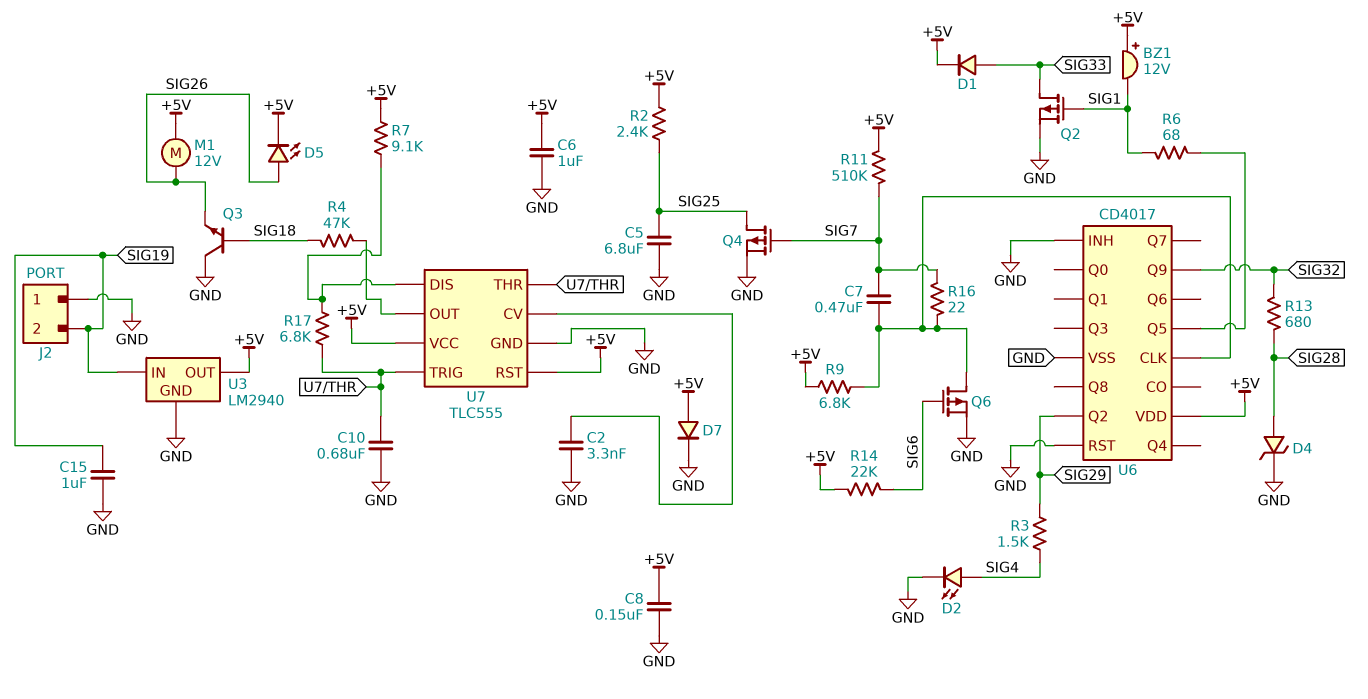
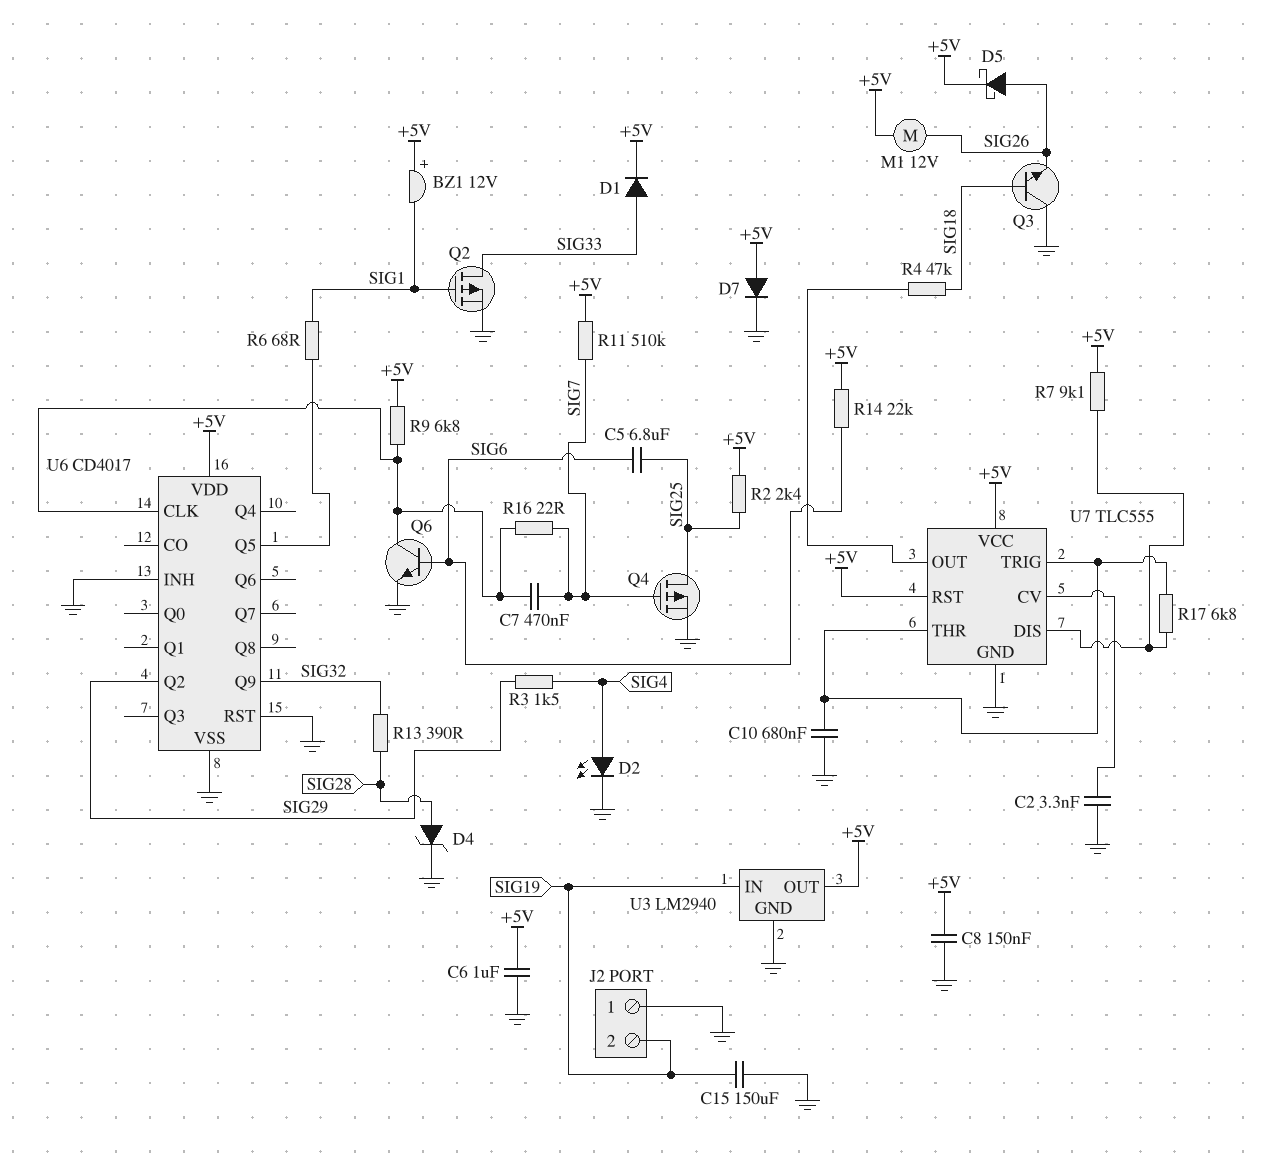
C5: 6.8uF (GND, SIG25) -> 6.8uF (SIG6, SIG25)
C15: 1uF (GND, SIG19) -> 150uF (GND, SIG19)
D5: LED (A SIG26, K +5V) -> schottky (A SIG26, K +5V)
Q6: PMOS (G SIG6, D U6/CLK, S GND) -> NPN (B SIG6, C U6/CLK, E GND)
R13: 680 (SIG28, SIG32) -> 390 (SIG28, SIG32)

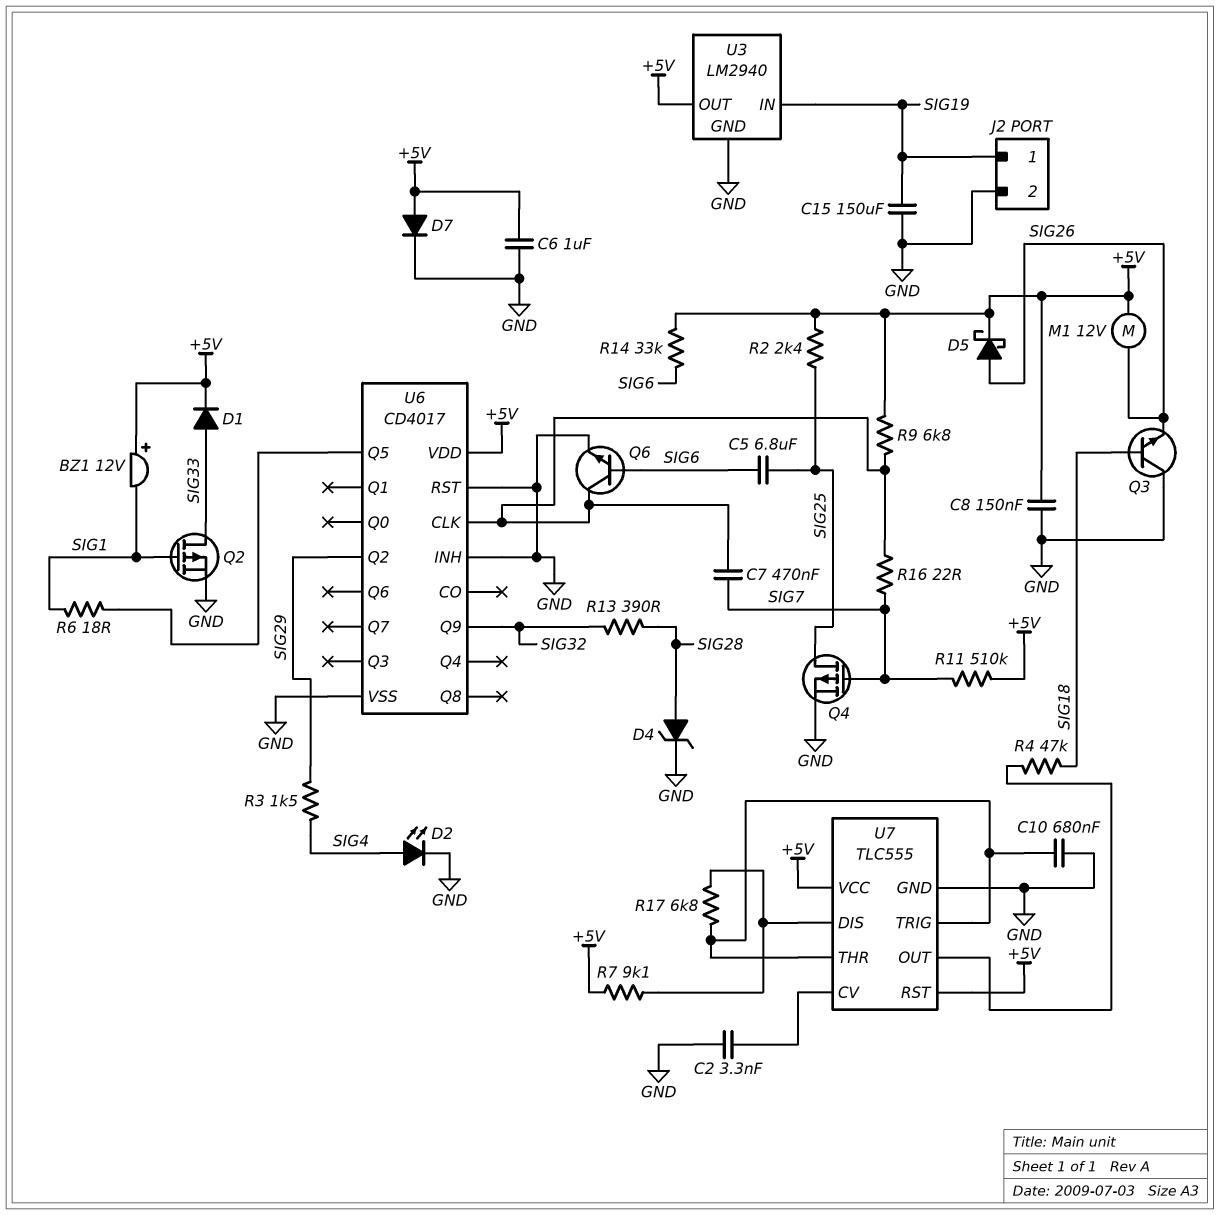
J2 pin 1: GND -> SIG19
J2 pin 2: SIG19 -> GND
R6: 68 (SIG1, U6/Q5) -> 18 (SIG1, U6/Q5)
R14: 22k (+5V, SIG6) -> 33k (+5V, SIG6)

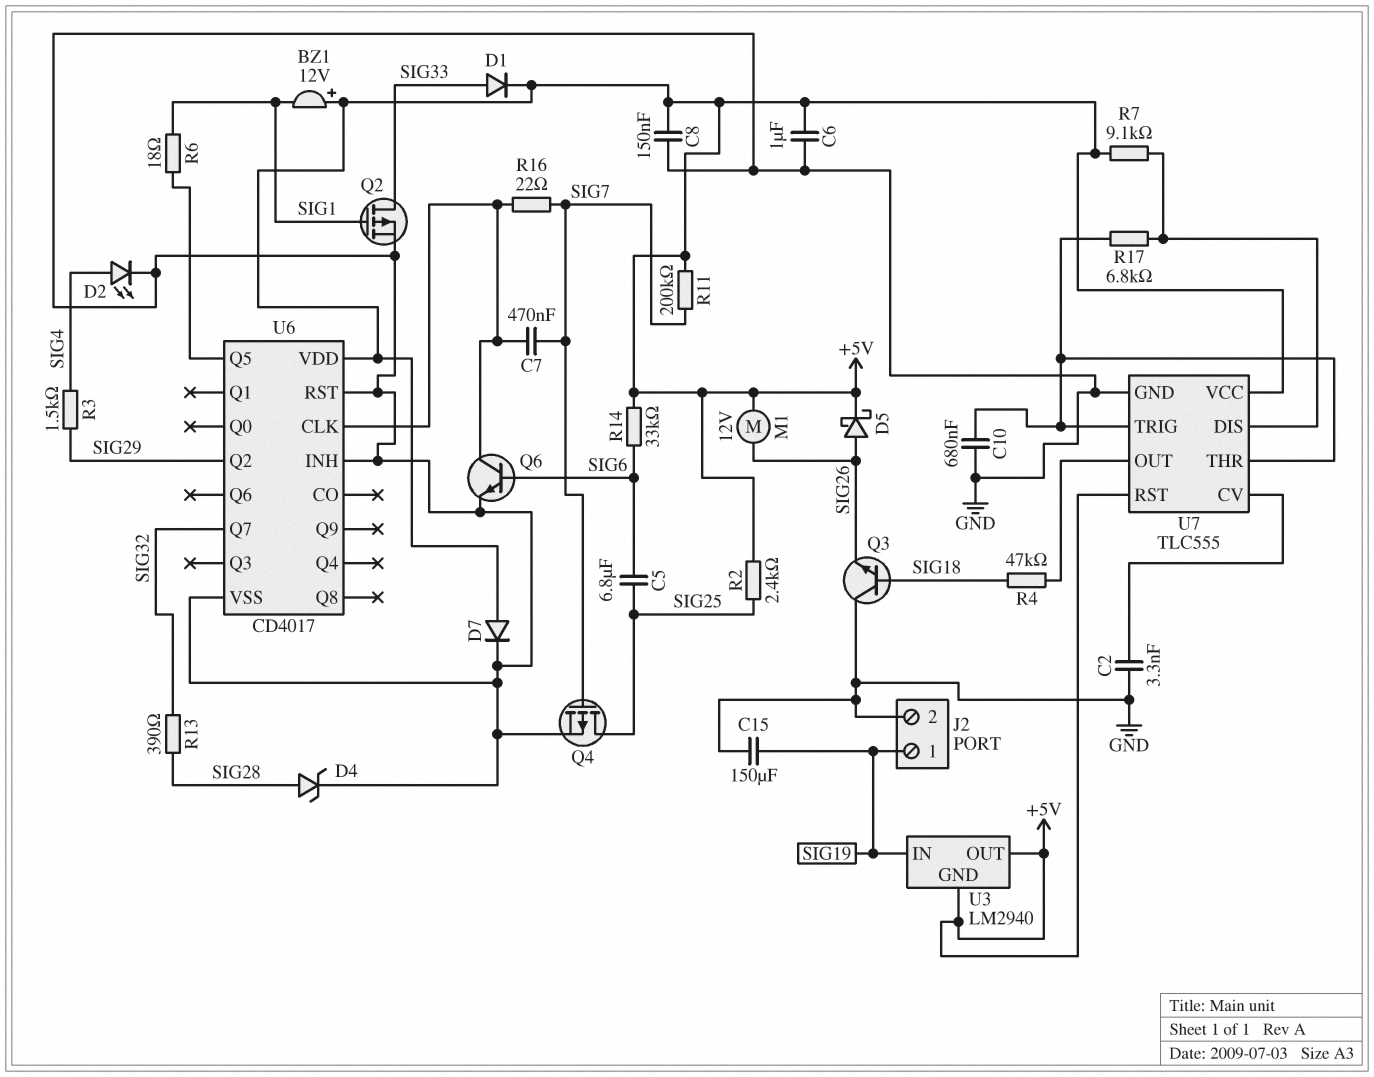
R9: 6.8k (+5V, U6/CLK) -> none
R11: 510k (+5V, SIG7) -> 200k (+5V, SIG7)
U3 pin GND: GND -> +5V
U6 pin Q7: none -> SIG32
U6 pin Q9: SIG32 -> none

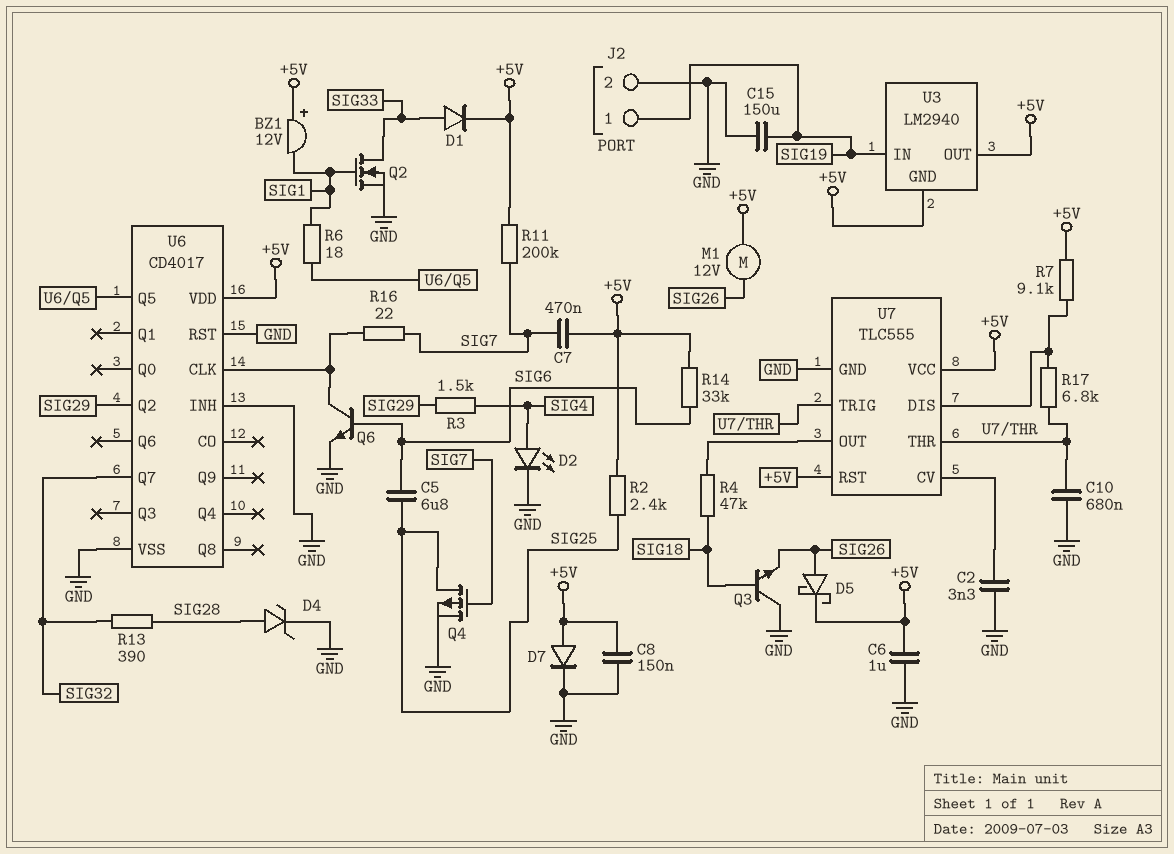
C7: 470nF (SIG7, U6/CLK) -> 470nF (+5V, SIG7)
Q2: PMOS (G SIG1, D SIG33, S GND) -> NMOS (G SIG1, D SIG33, S GND)

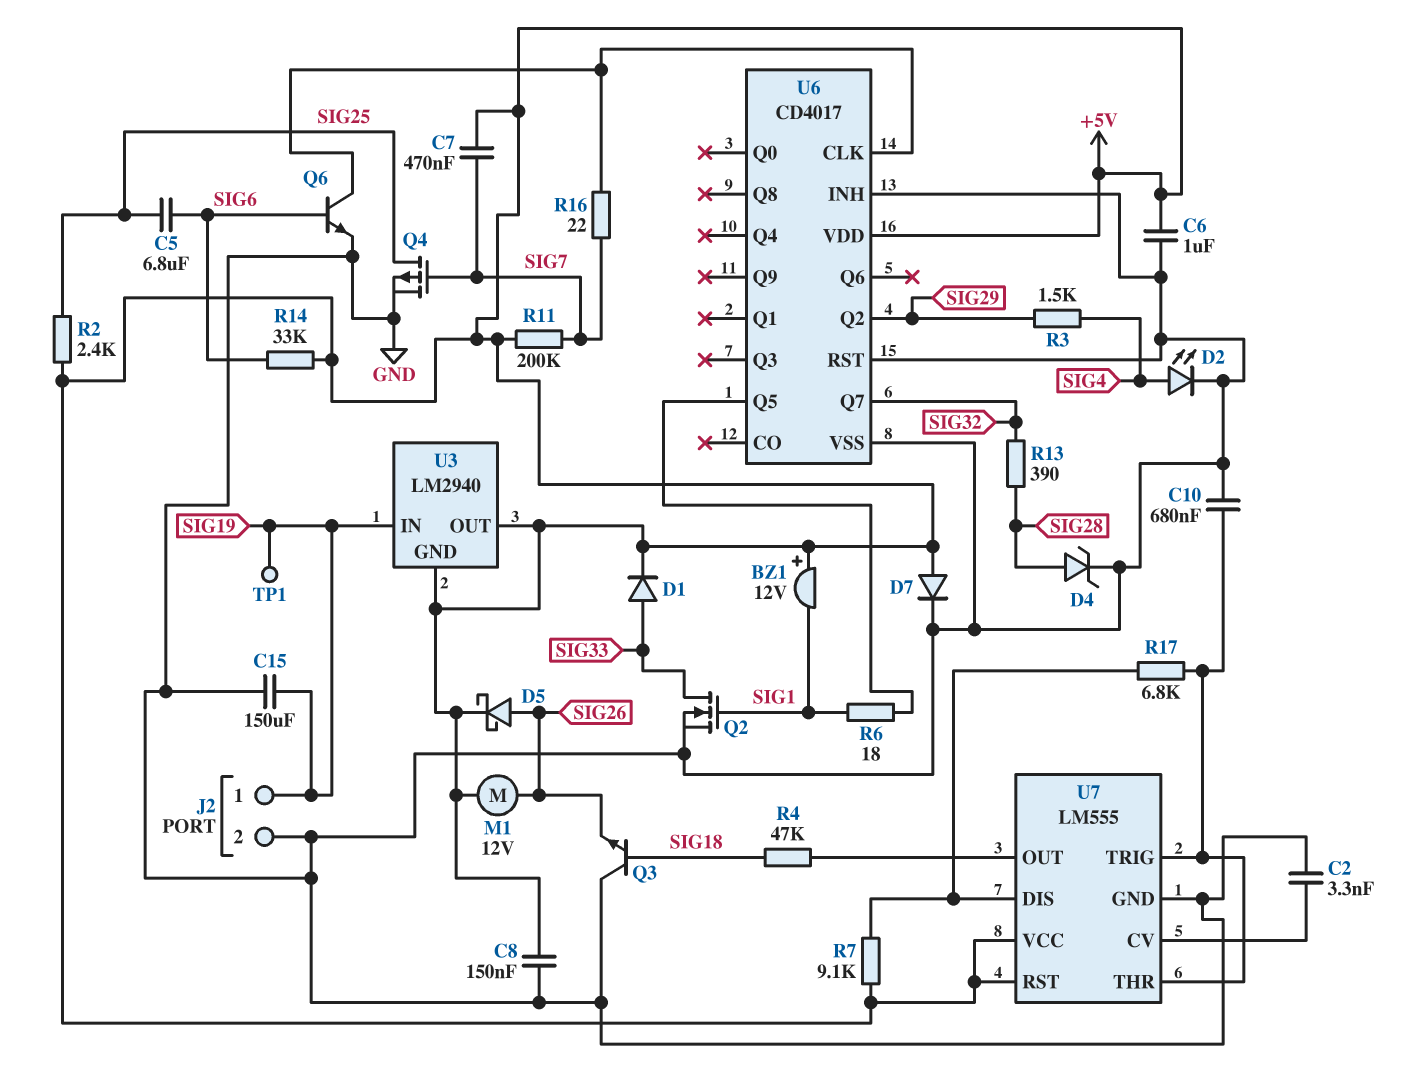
TP1: none -> test point (SIG19)
U7: TLC555 -> LM555

